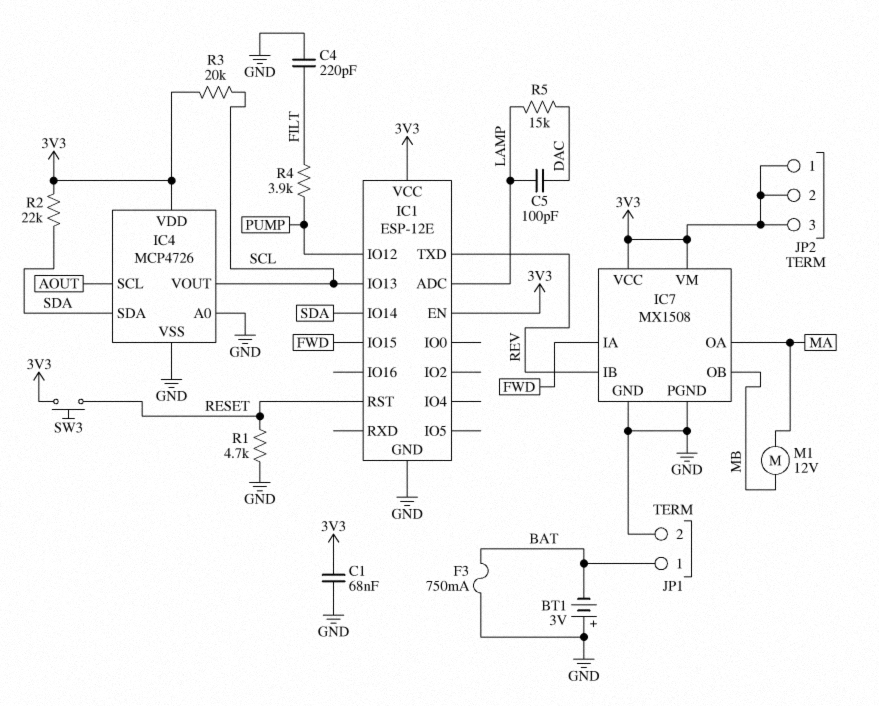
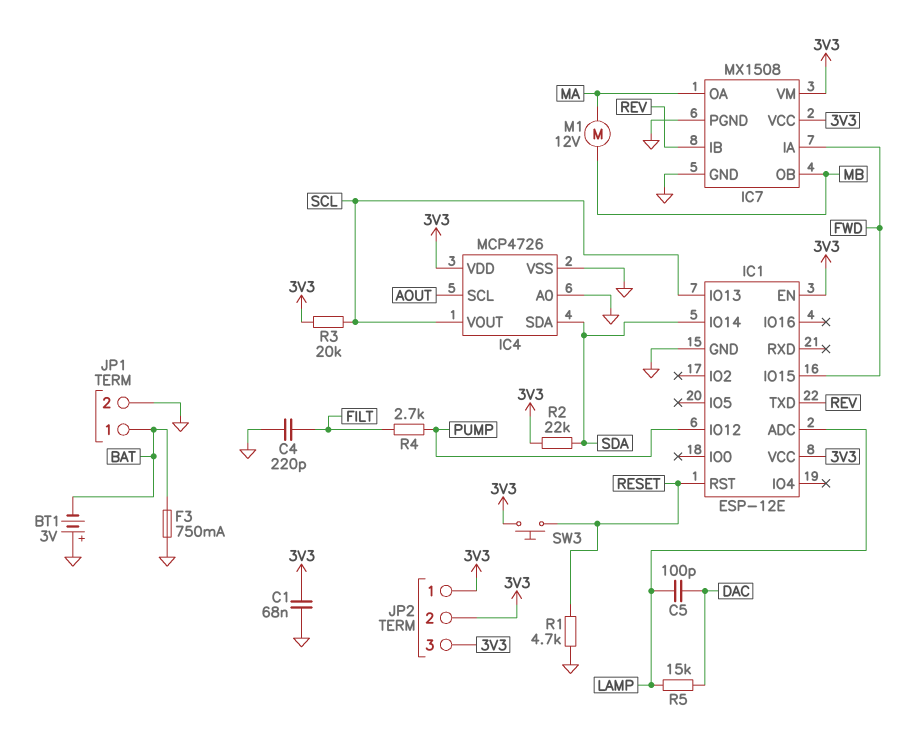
R4: 3.9k (FILT, PUMP) -> 2.7k (FILT, PUMP)

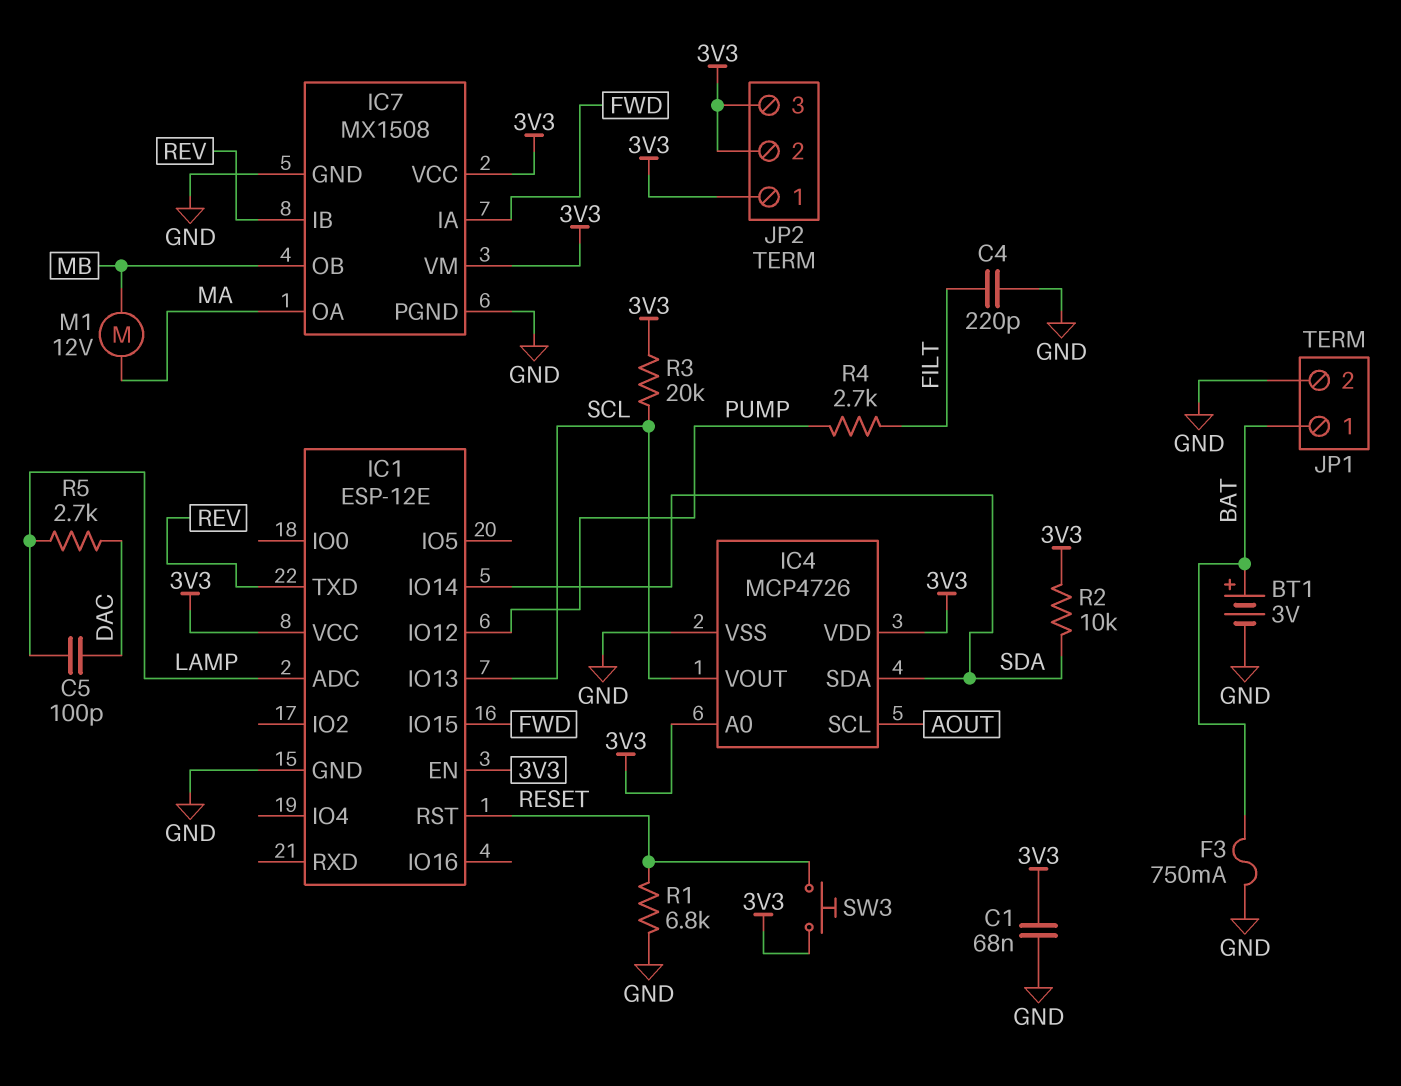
BT1: 3V (plus GND, minus BAT) -> 3V (plus BAT, minus GND)
IC4 pin A0: GND -> 3V3
R1: 4.7k (GND, RESET) -> 6.8k (GND, RESET)
R2: 22k (3V3, SDA) -> 10k (3V3, SDA)
R5: 15k (DAC, LAMP) -> 2.7k (DAC, LAMP)

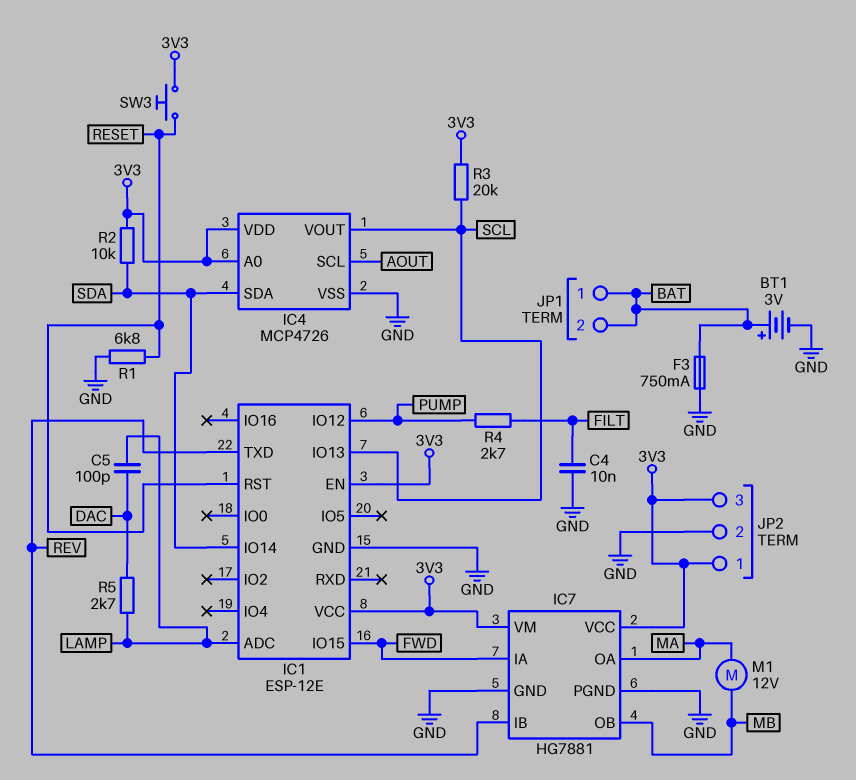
C1: 68nF (3V3, GND) -> none
C4: 220pF (FILT, GND) -> 10nF (FILT, GND)
IC7: MX1508 -> HG7881
JP1 pin 2: GND -> BAT
JP2 pin 2: 3V3 -> GND

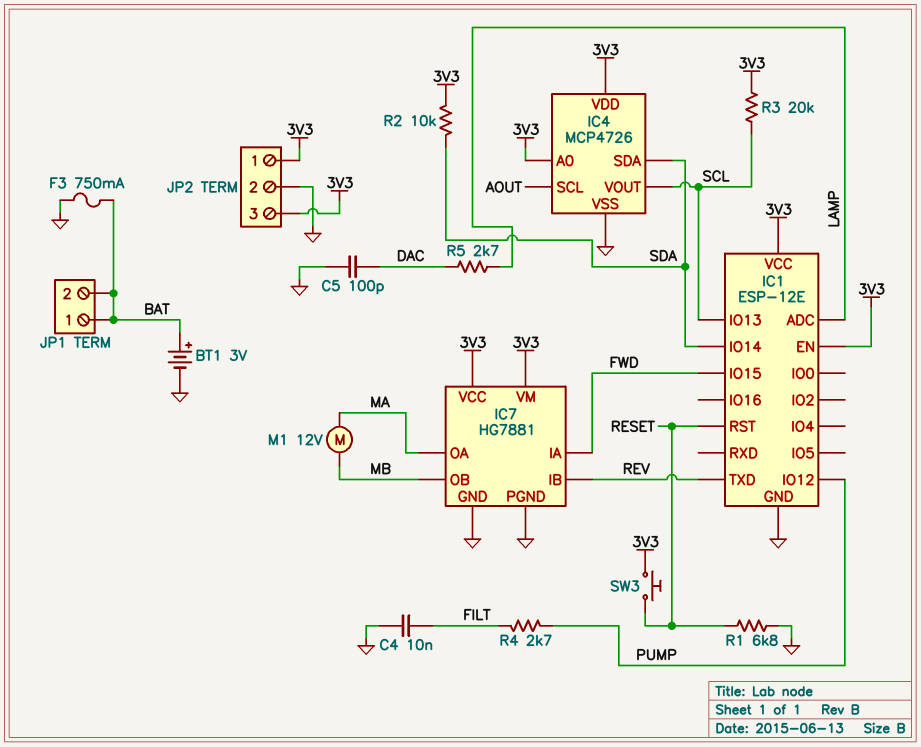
C5: 100pF (DAC, LAMP) -> 100pF (DAC, GND)

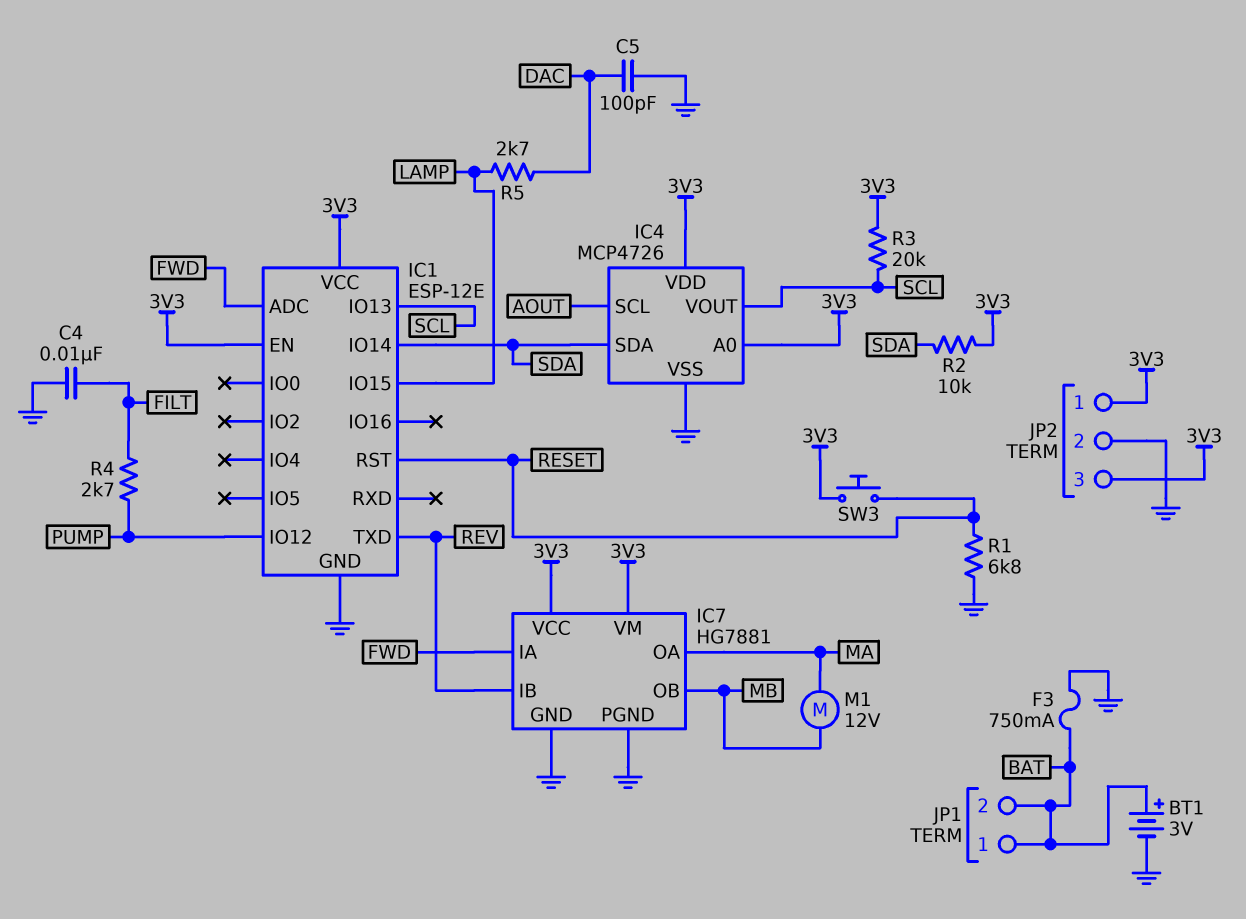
IC1 pin ADC: LAMP -> FWD
IC1 pin IO15: FWD -> LAMP

